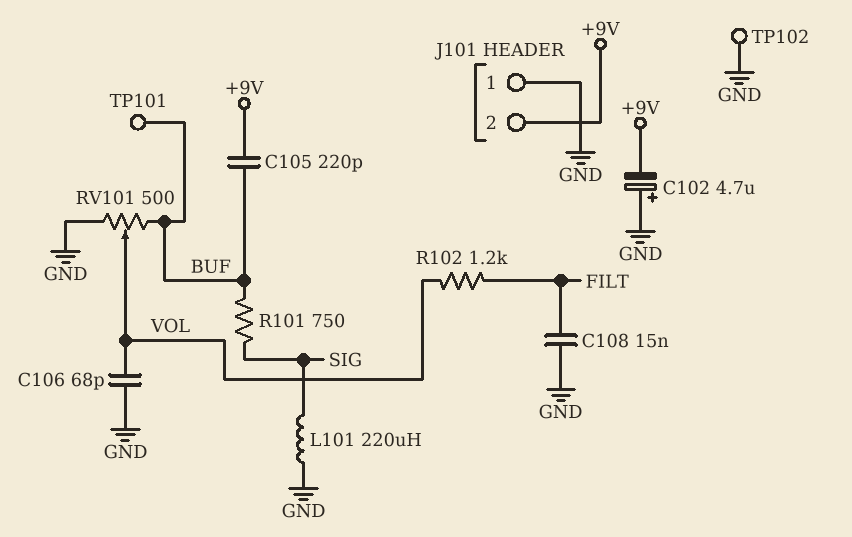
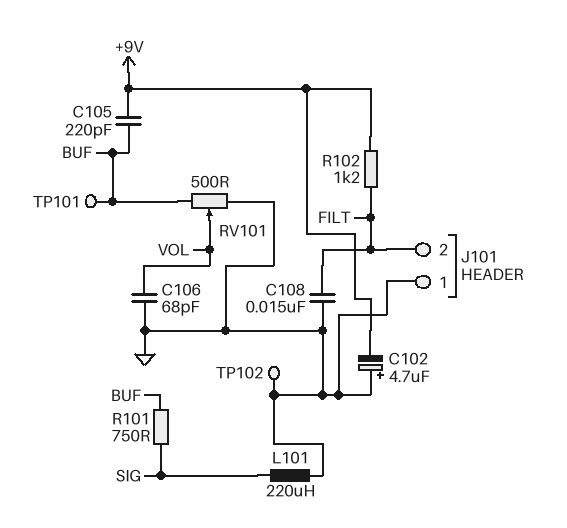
J101 pin 2: +9V -> FILT
R102: 1.2k (FILT, VOL) -> 1.2k (+9V, FILT)

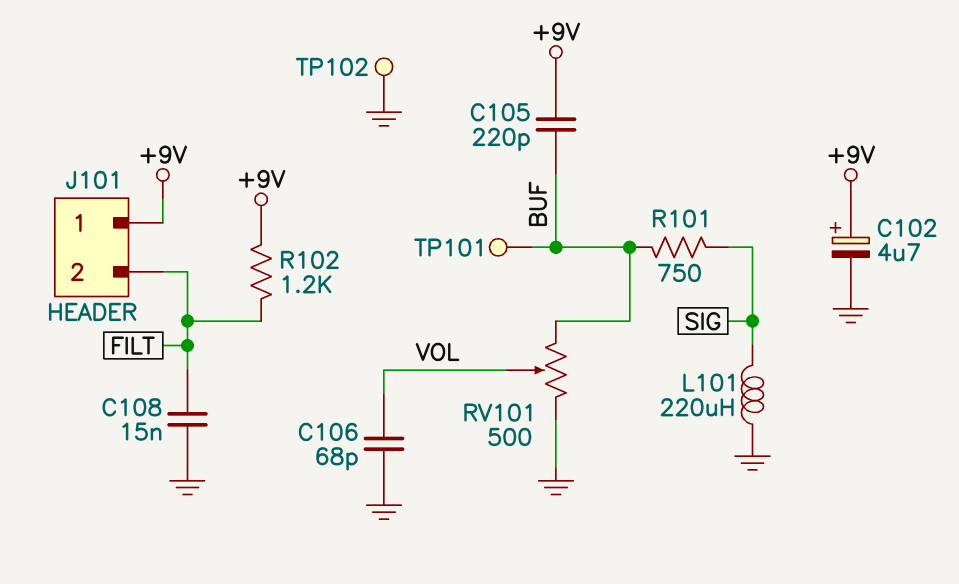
C102: 4.7uF (plus GND, minus +9V) -> 4.7uF (plus +9V, minus GND)
J101 pin 1: GND -> +9V

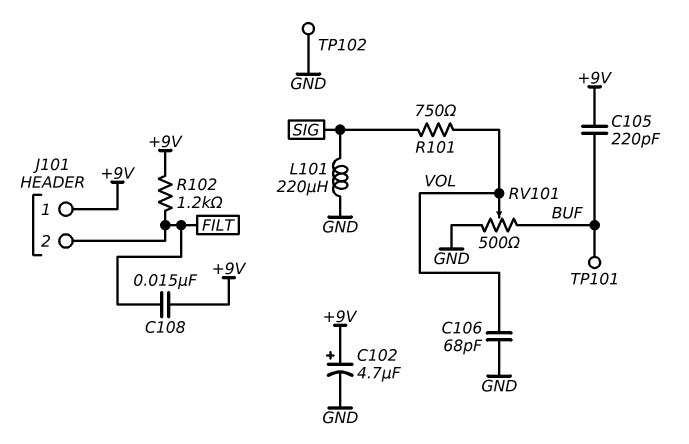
C108: 15nF (FILT, GND) -> 15nF (+9V, FILT)
R101: 750 (BUF, SIG) -> 750 (SIG, VOL)

